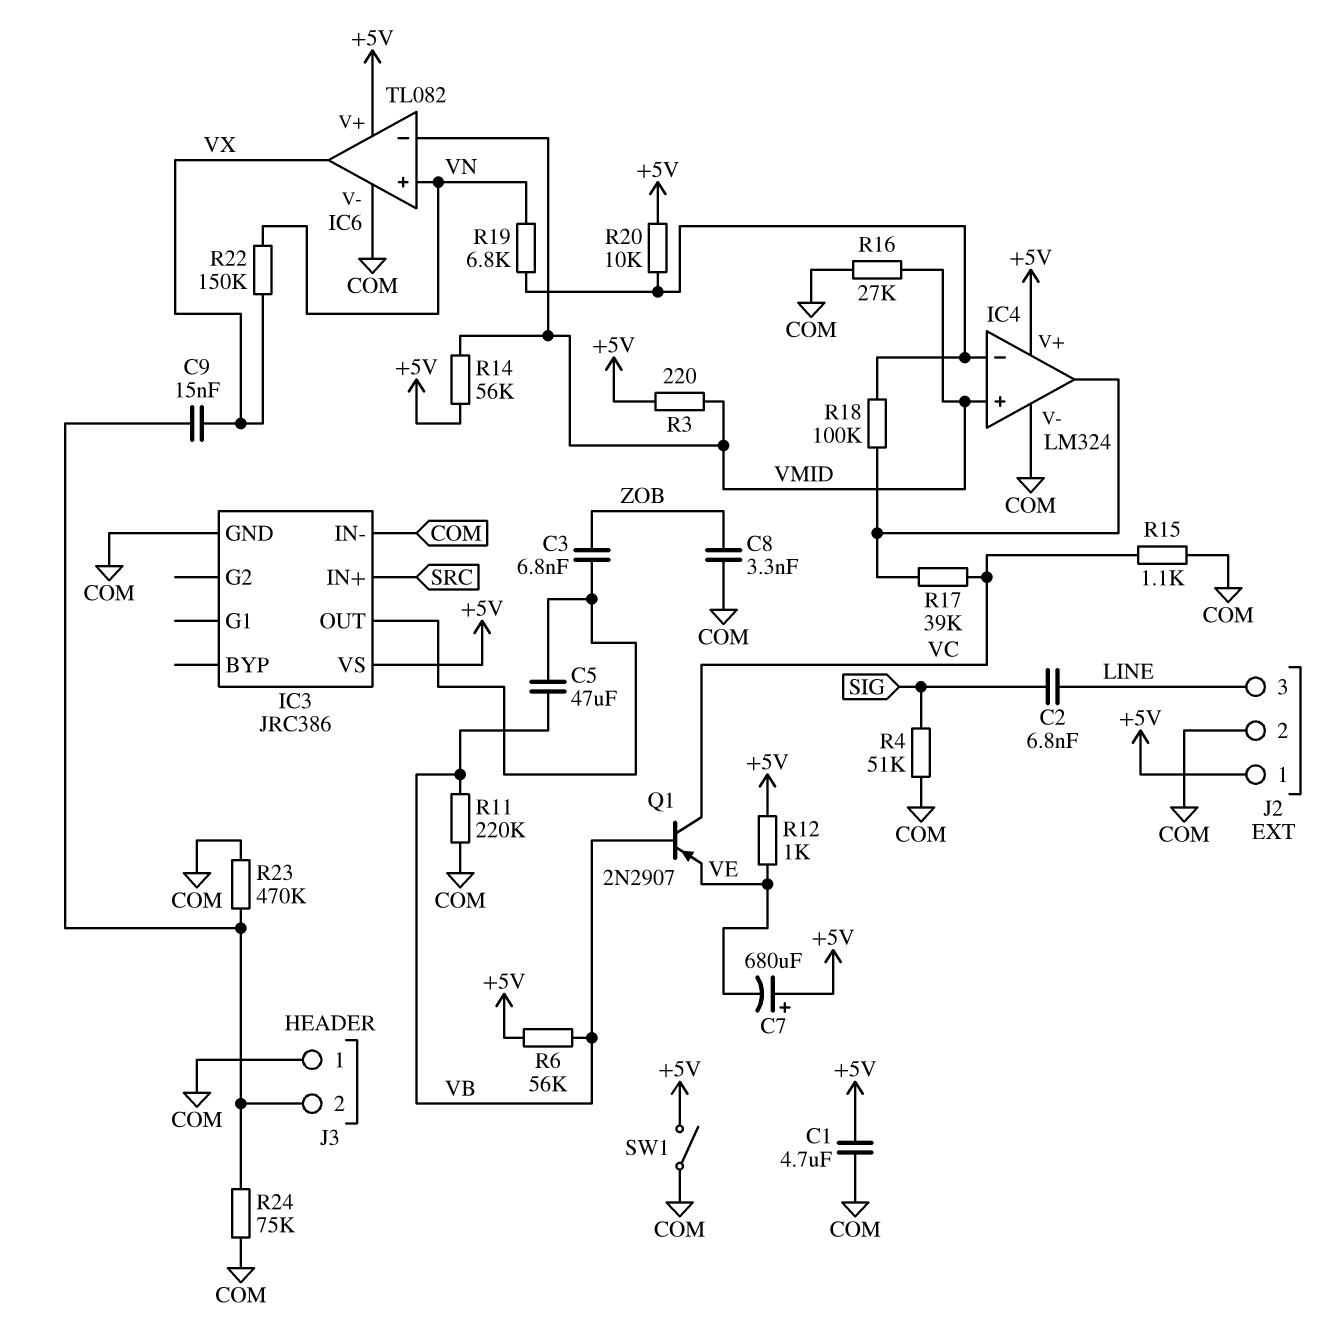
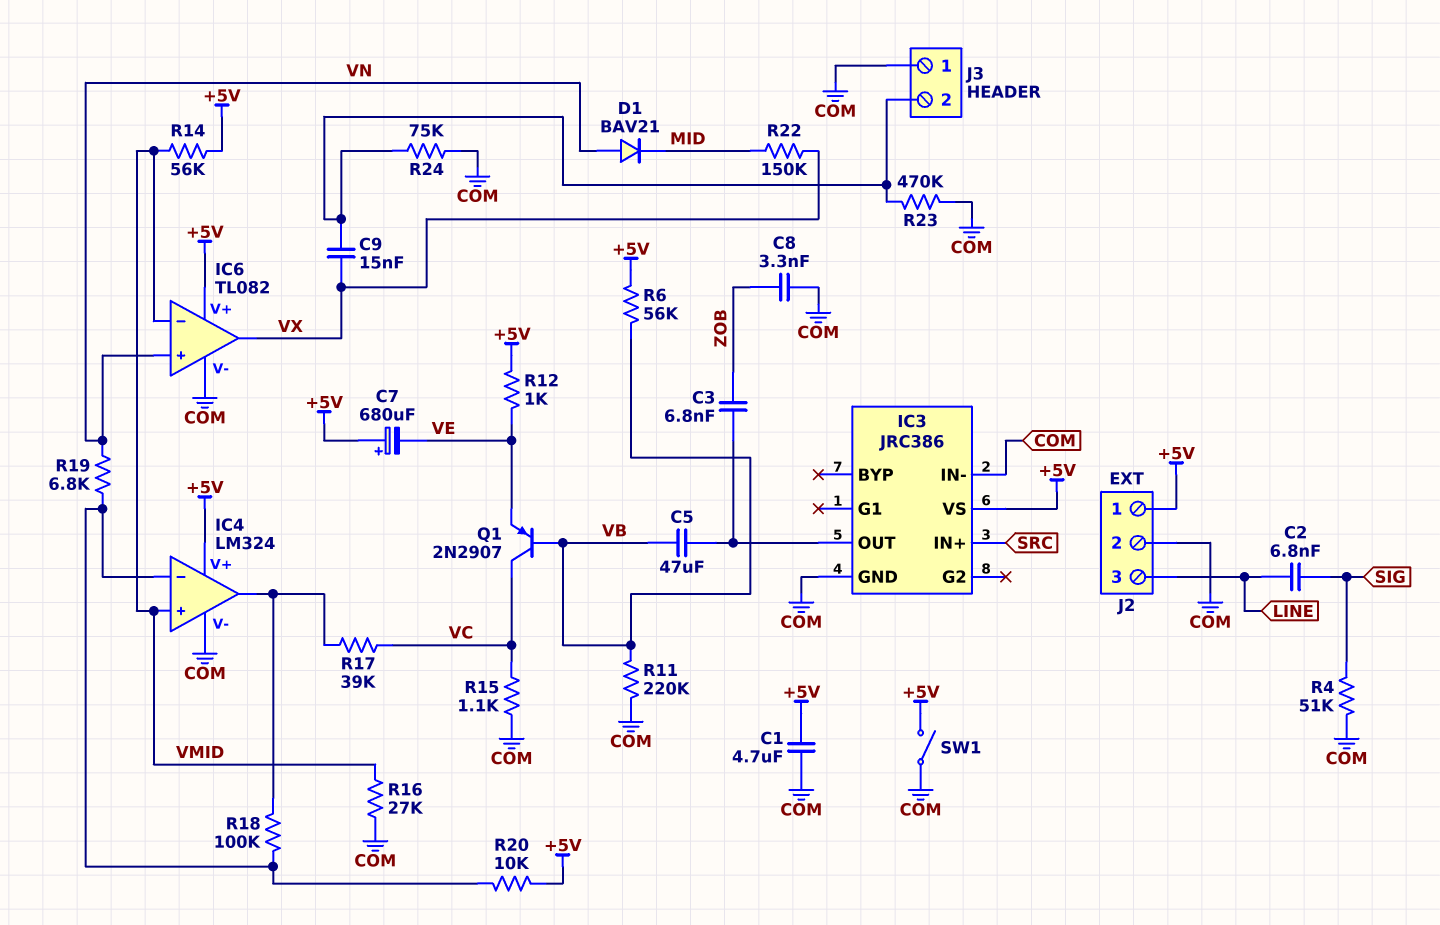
D1: none -> diode BAV21 (A VN, K MID)
R3: 220 (+5V, VMID) -> none
R22: 150k (VN, VX) -> 150k (MID, VX)

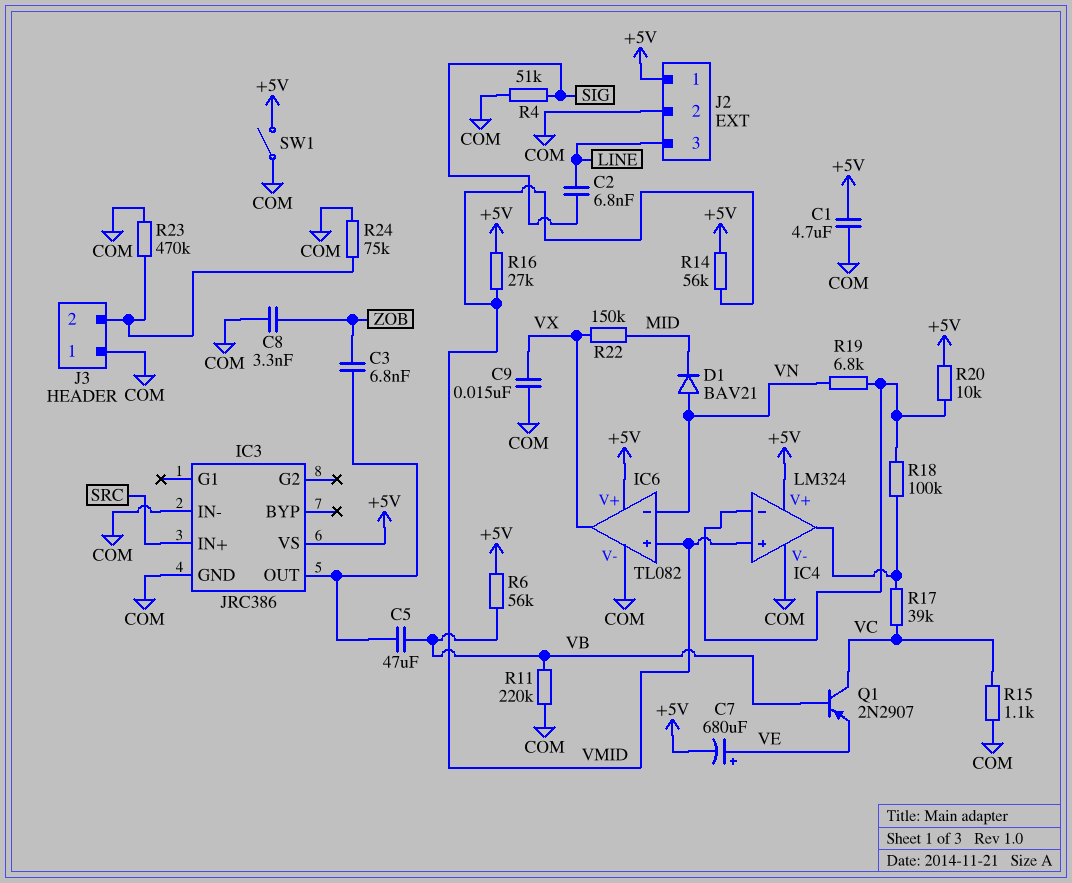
C7: 680uF (plus +5V, minus VE) -> 680uF (plus VE, minus +5V)
C9: 15nF (J3/2, VX) -> 15nF (COM, VX)
IC6 pin in+: VN -> VMID
IC6 pin in-: VMID -> VN
R12: 1k (+5V, VE) -> none
R16: 27k (COM, VMID) -> 27k (+5V, VMID)

